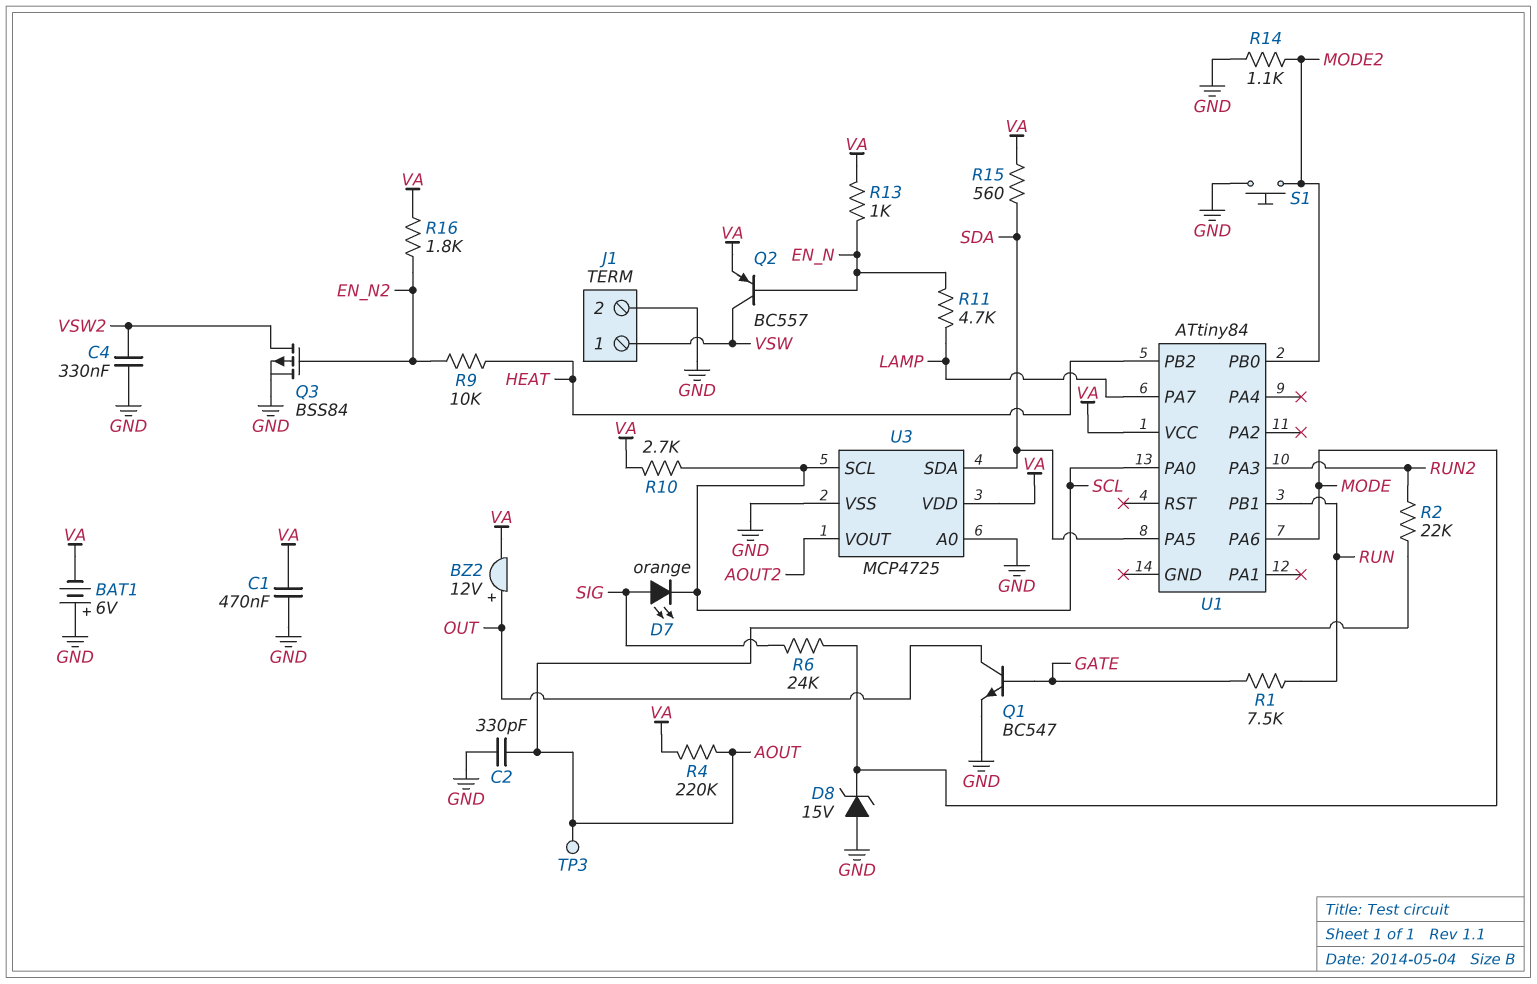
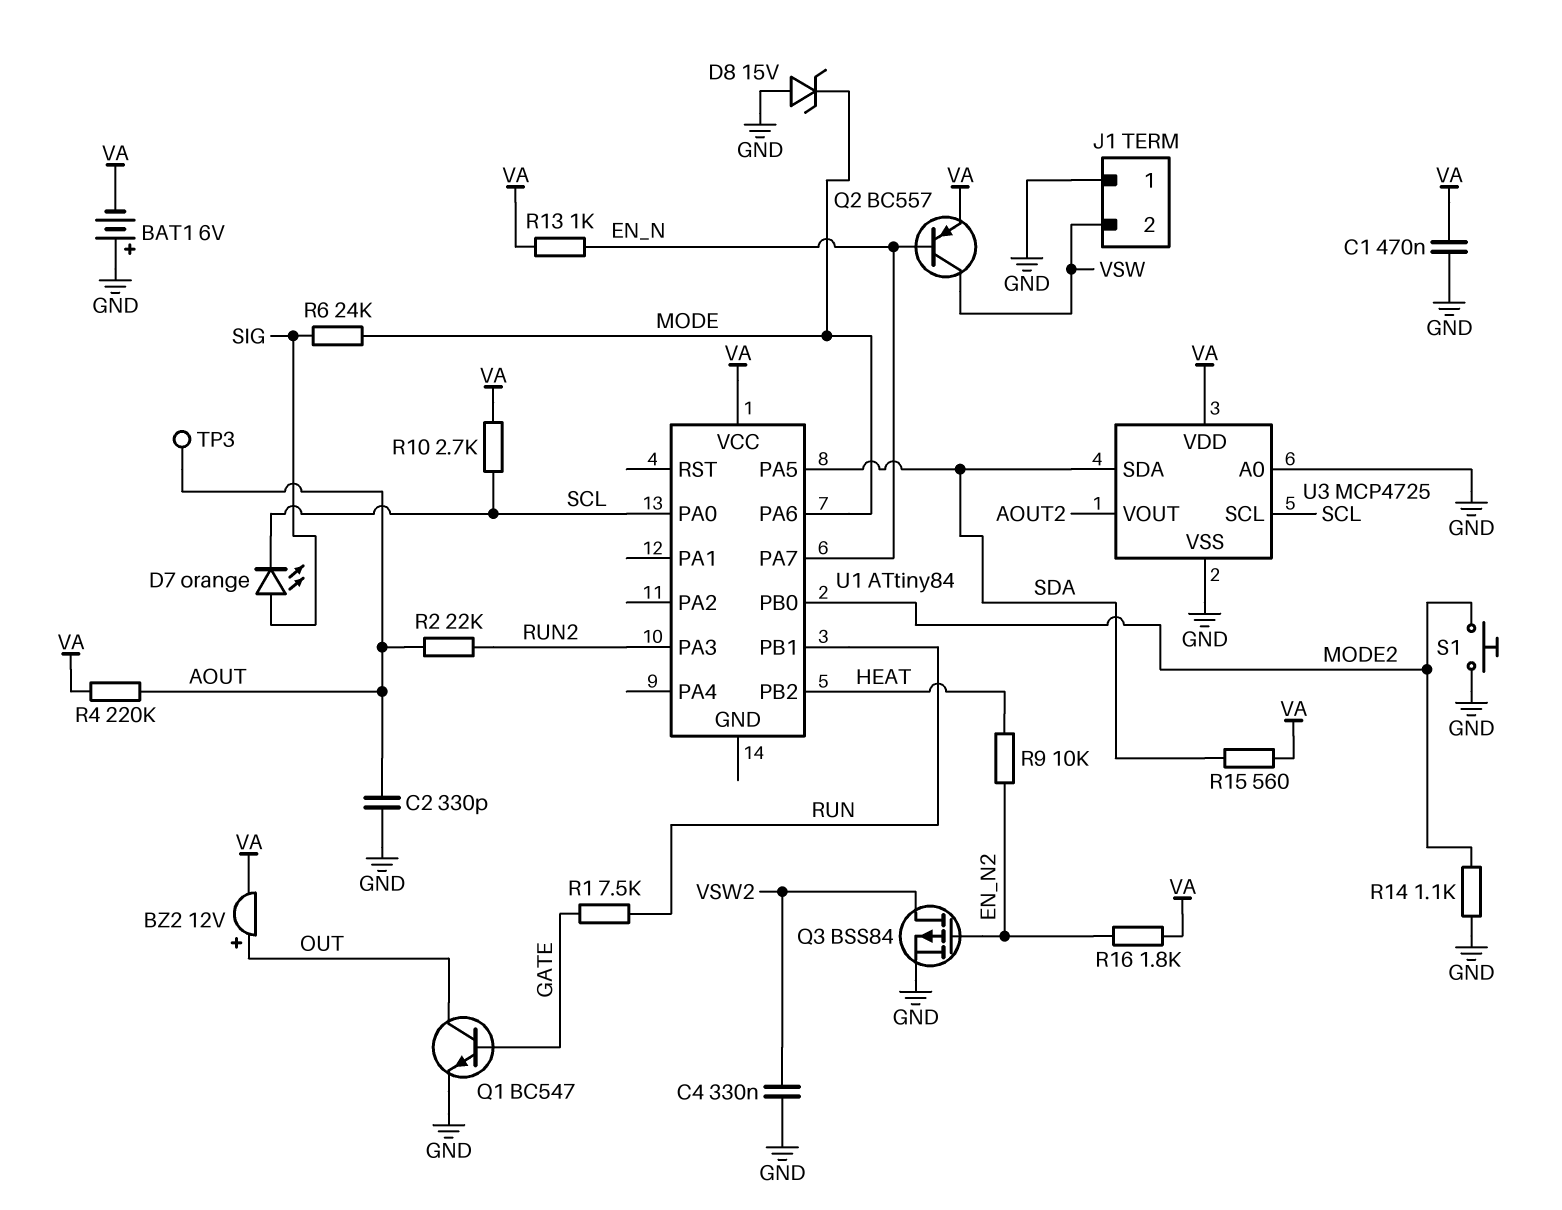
J1 pin 1: VSW -> GND
J1 pin 2: GND -> VSW
R11: 4.7k (EN_N, LAMP) -> none
U1 pin PA7: LAMP -> EN_N

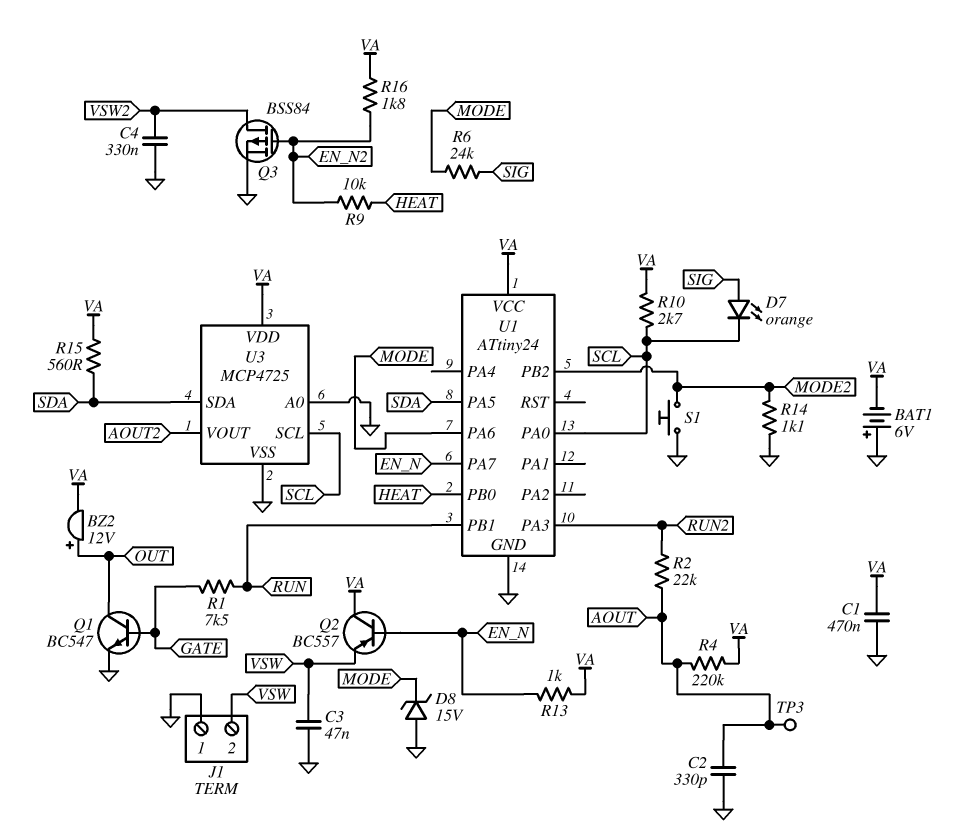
C3: none -> 47nF (GND, VSW)
Q2: PNP BC557 (B EN_N, C VSW, E VA) -> PNP BC557 (B EN_N, C VA, E VSW)
U1: ATtiny84 -> ATtiny24
U1 pin GND: none -> GND
U1 pin PB0: MODE2 -> HEAT
U1 pin PB2: HEAT -> MODE2

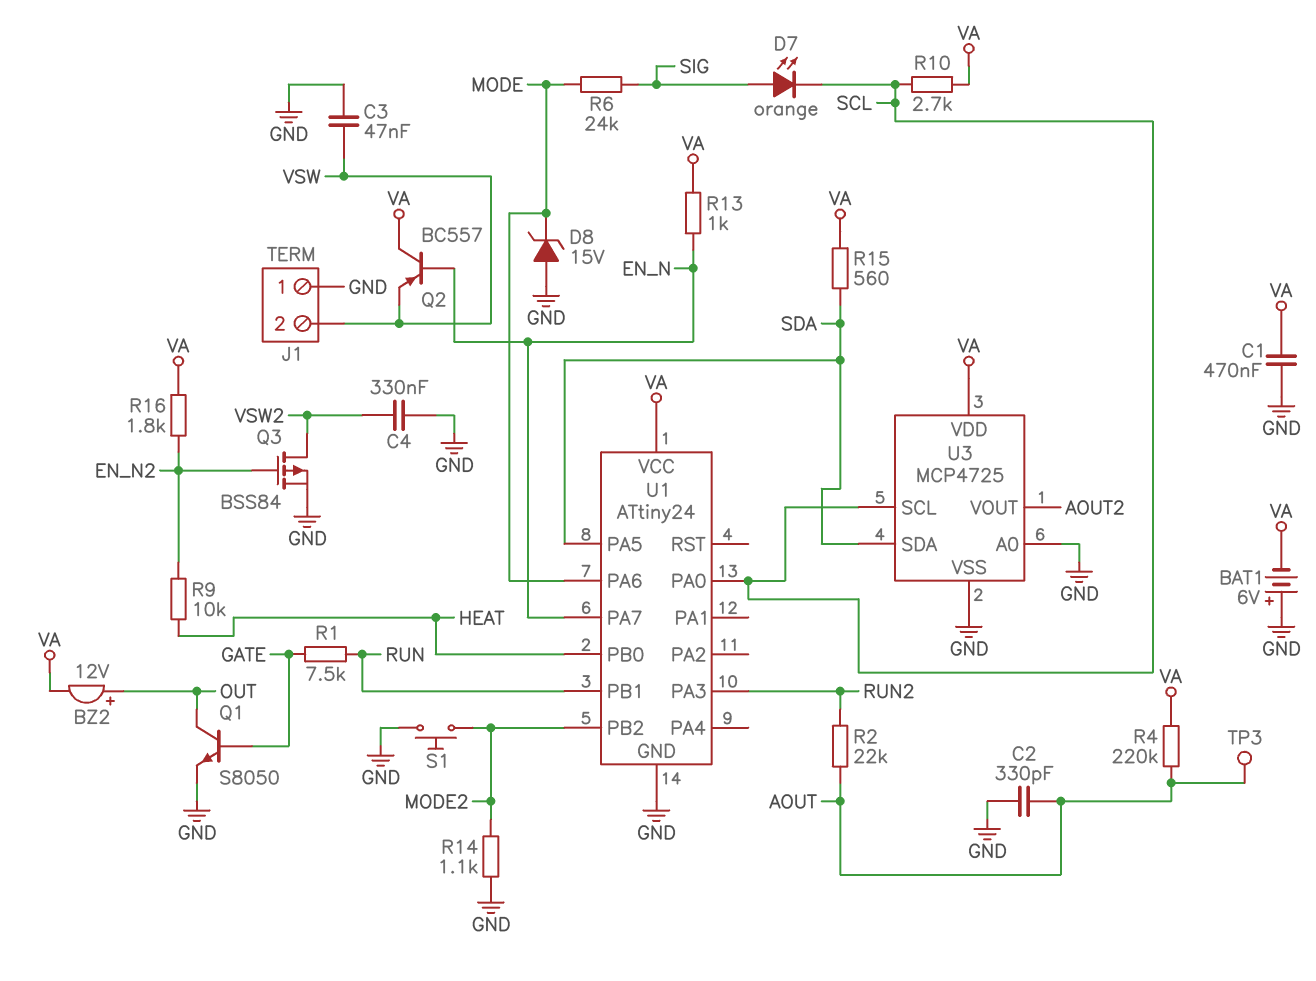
Q1: NPN BC547 (B GATE, C OUT, E GND) -> NPN S8050 (B GATE, C OUT, E GND)

